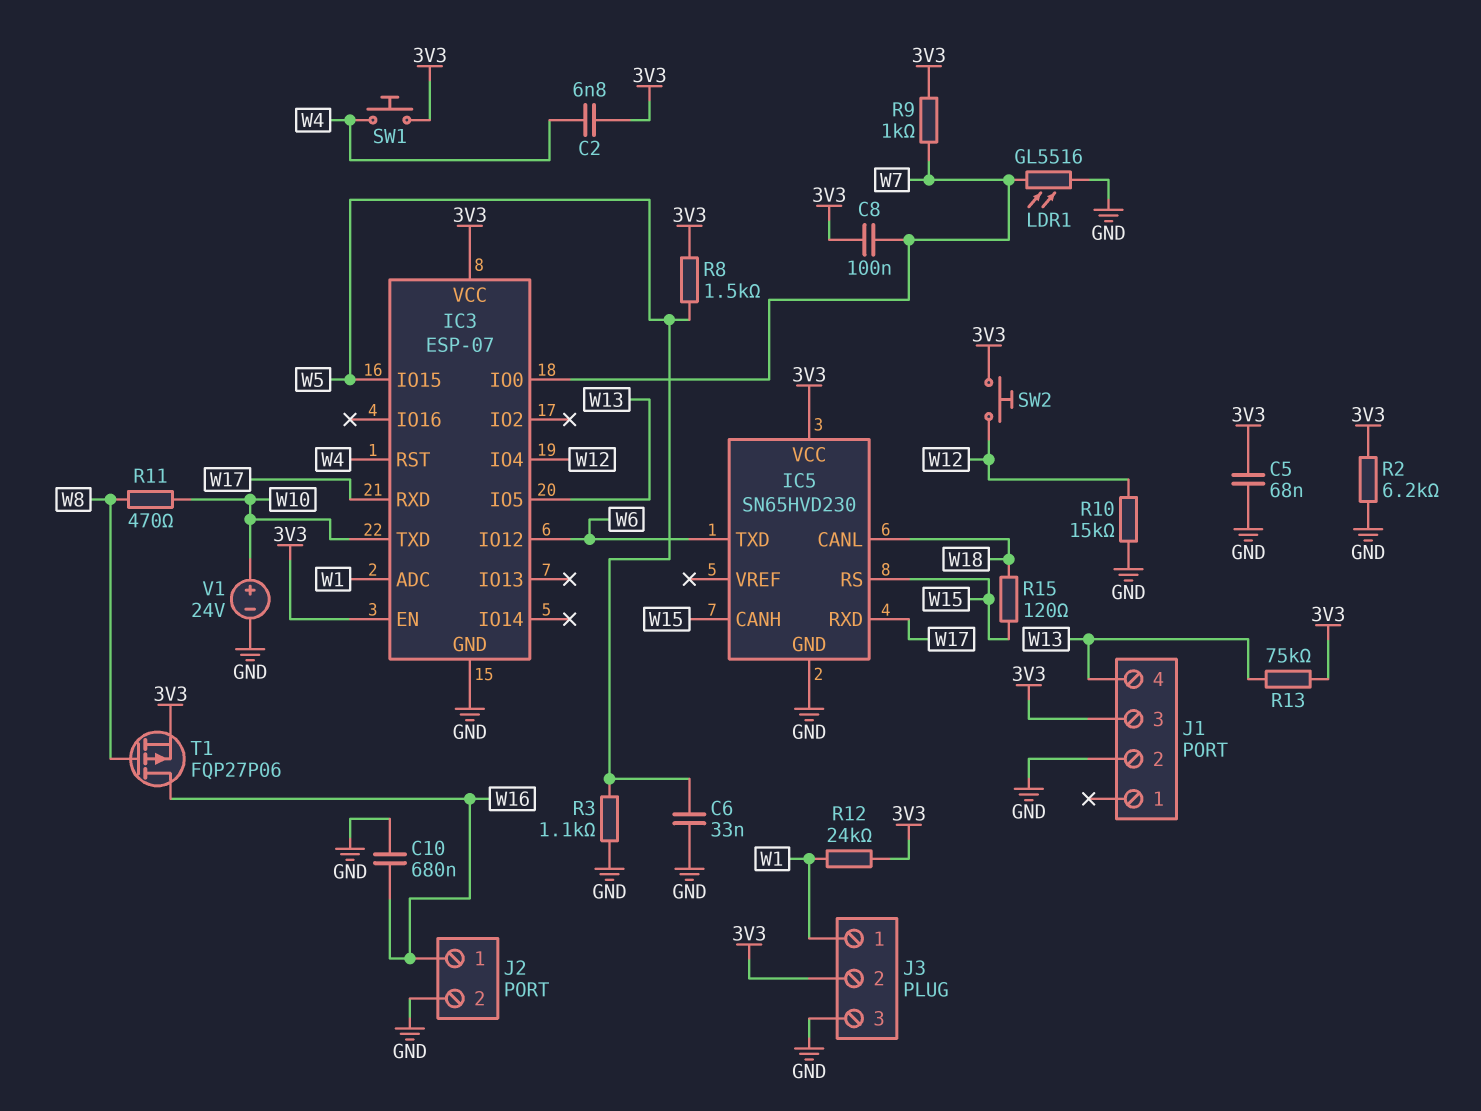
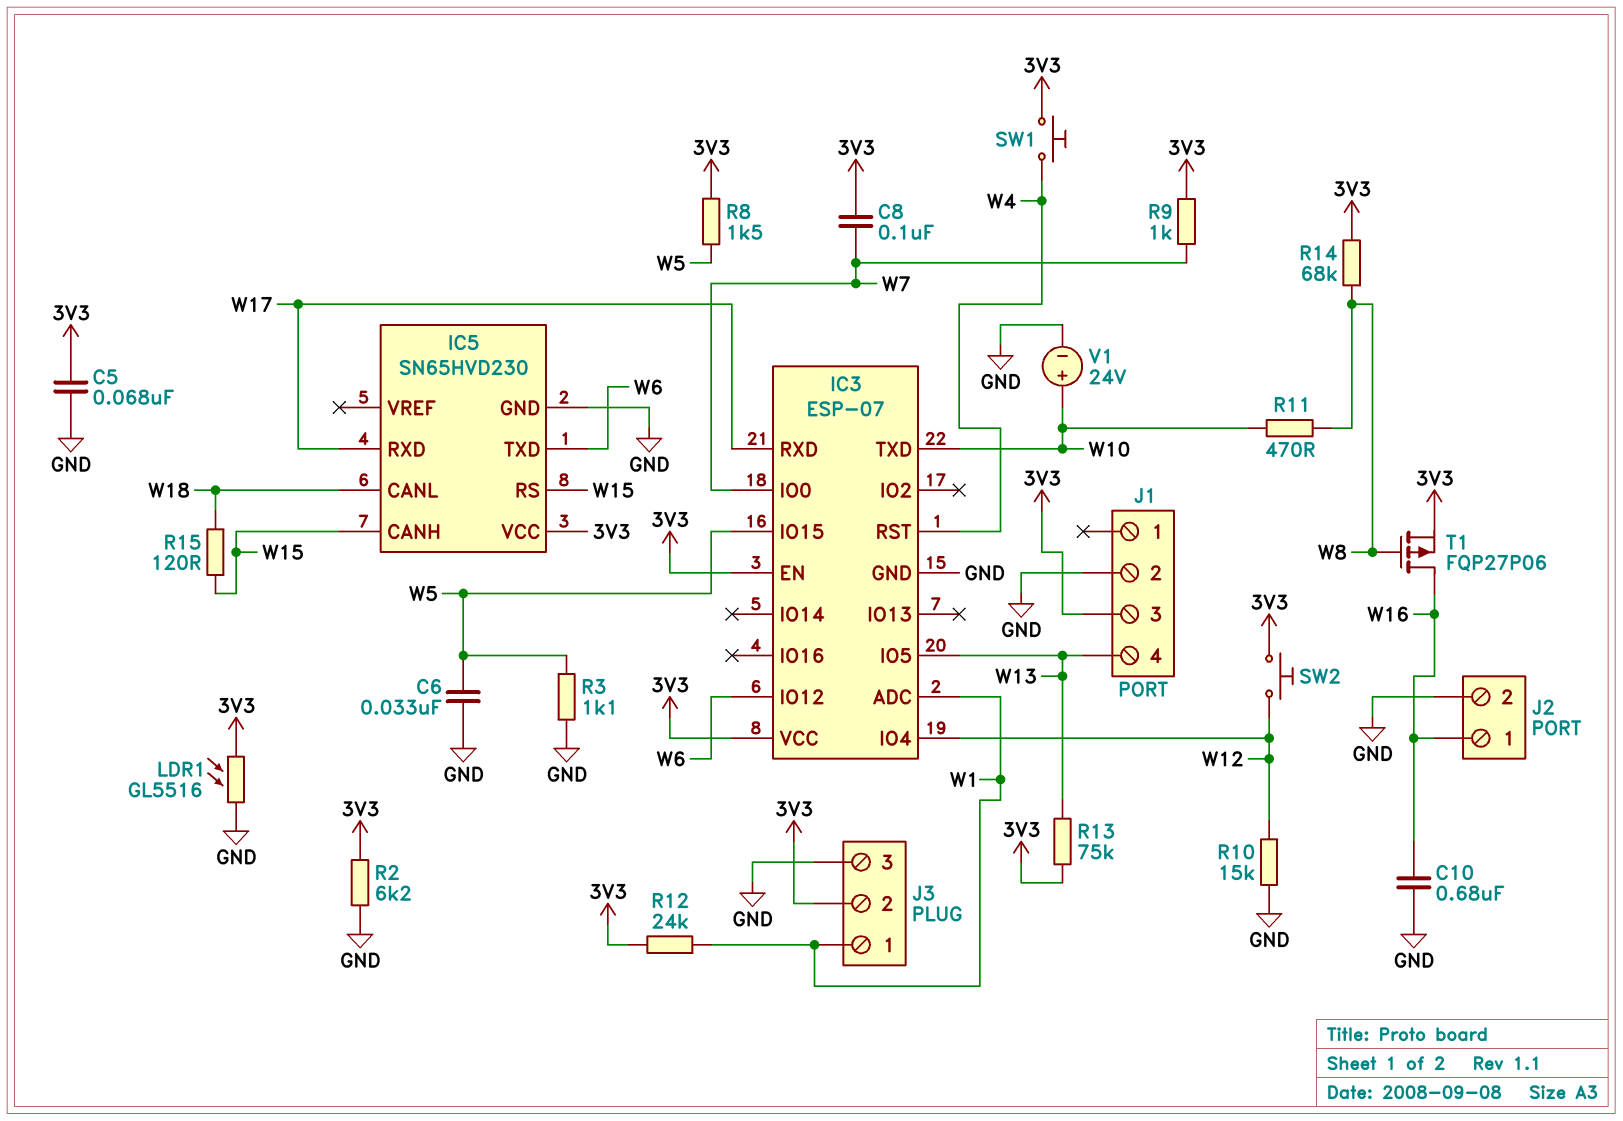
C2: 6.8nF (3V3, W4) -> none
LDR1: GL5516 (GND, W7) -> GL5516 (3V3, GND)
R14: none -> 68k (3V3, W8)

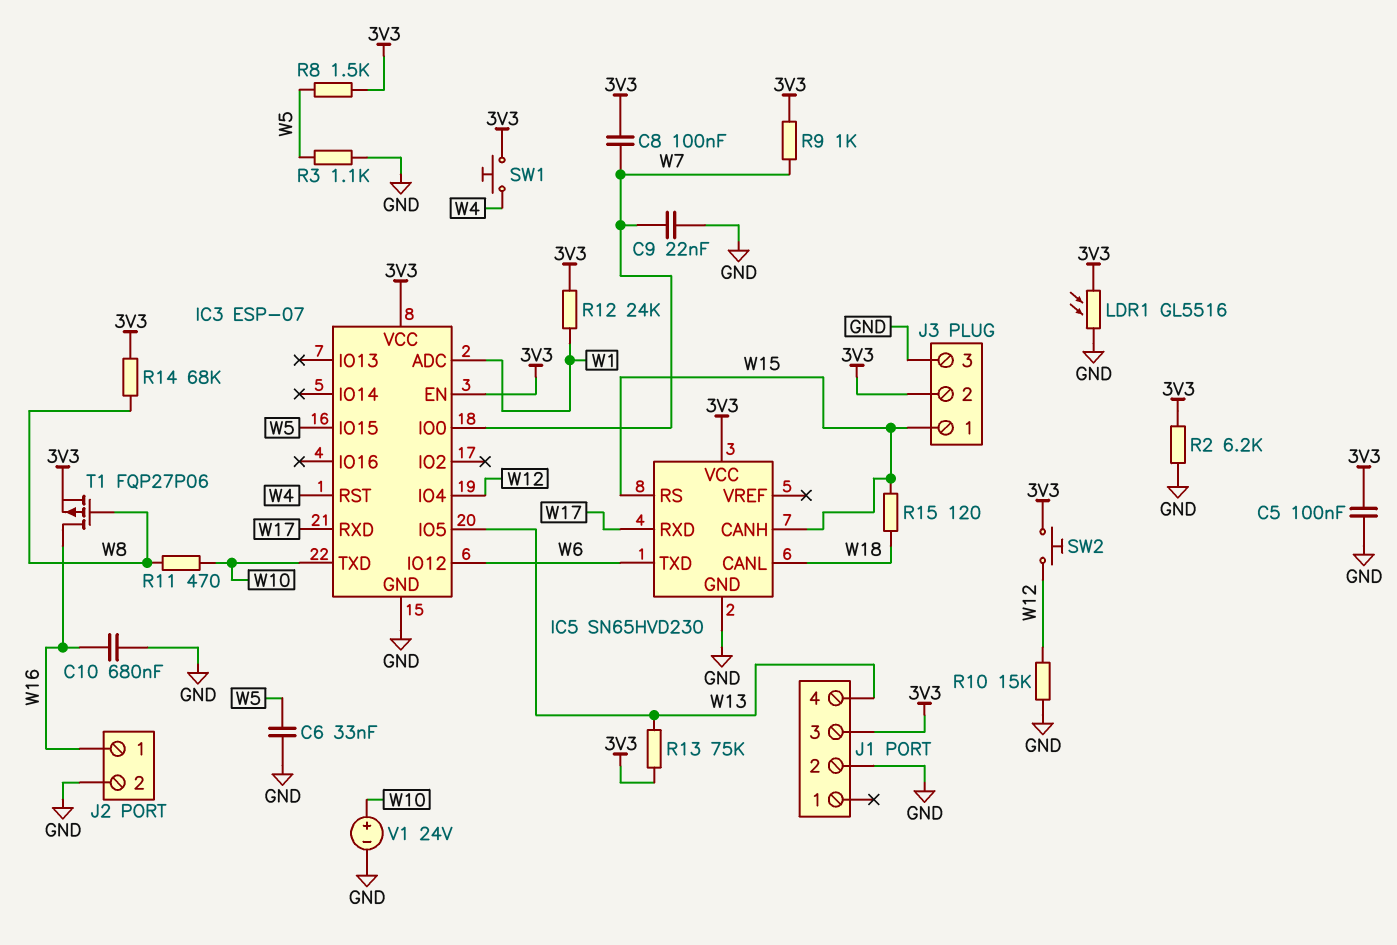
C5: 68nF (3V3, GND) -> 100nF (3V3, GND)
C9: none -> 22nF (GND, W7)
J3 pin 1: W1 -> W15

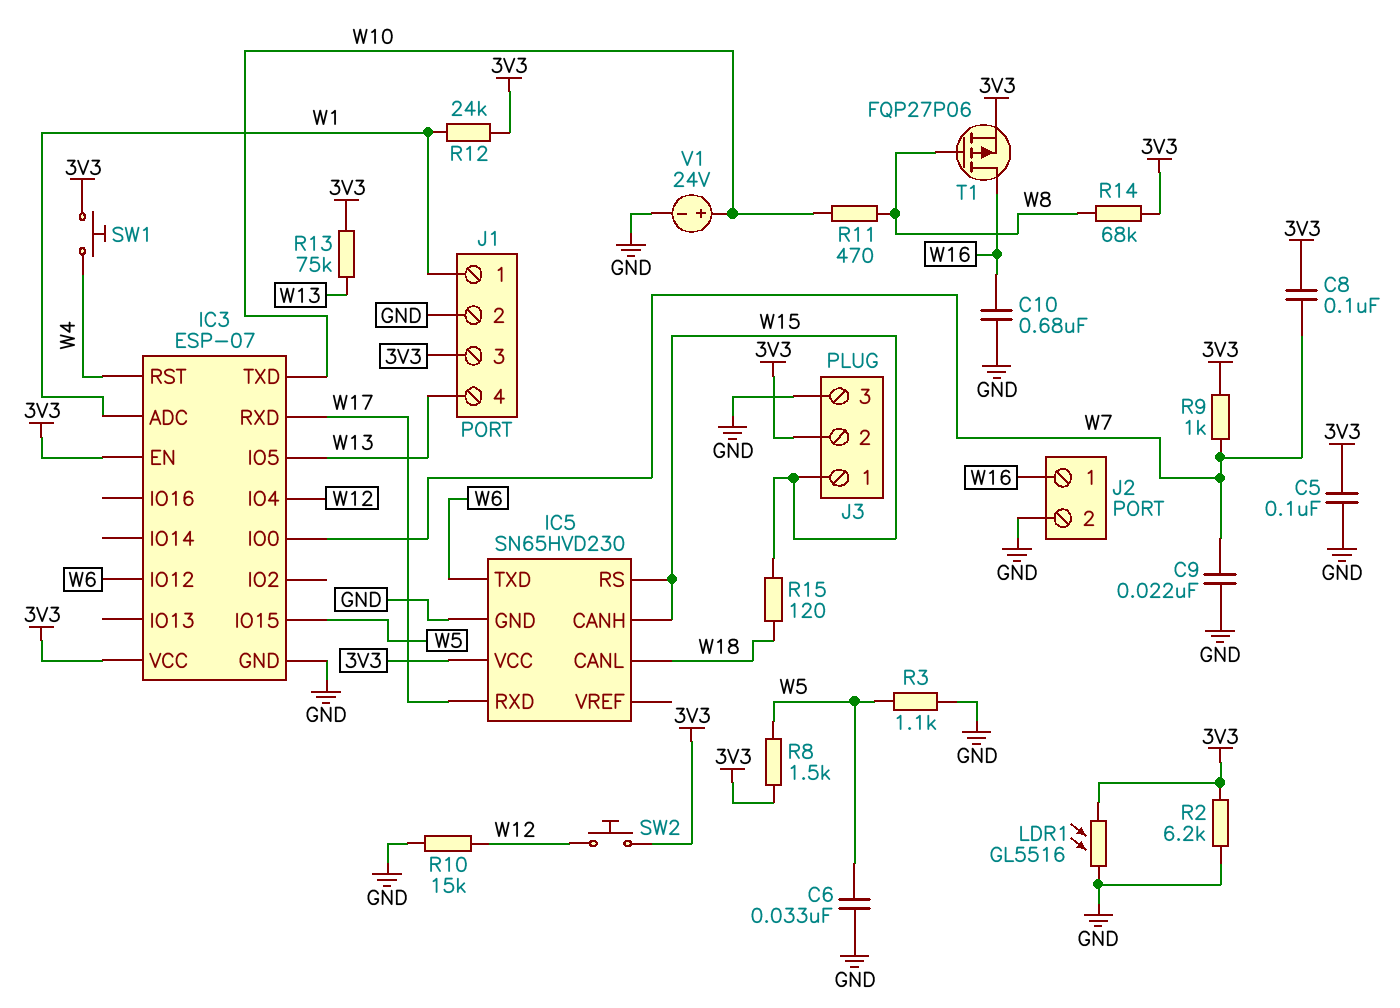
J1 pin 1: none -> W1

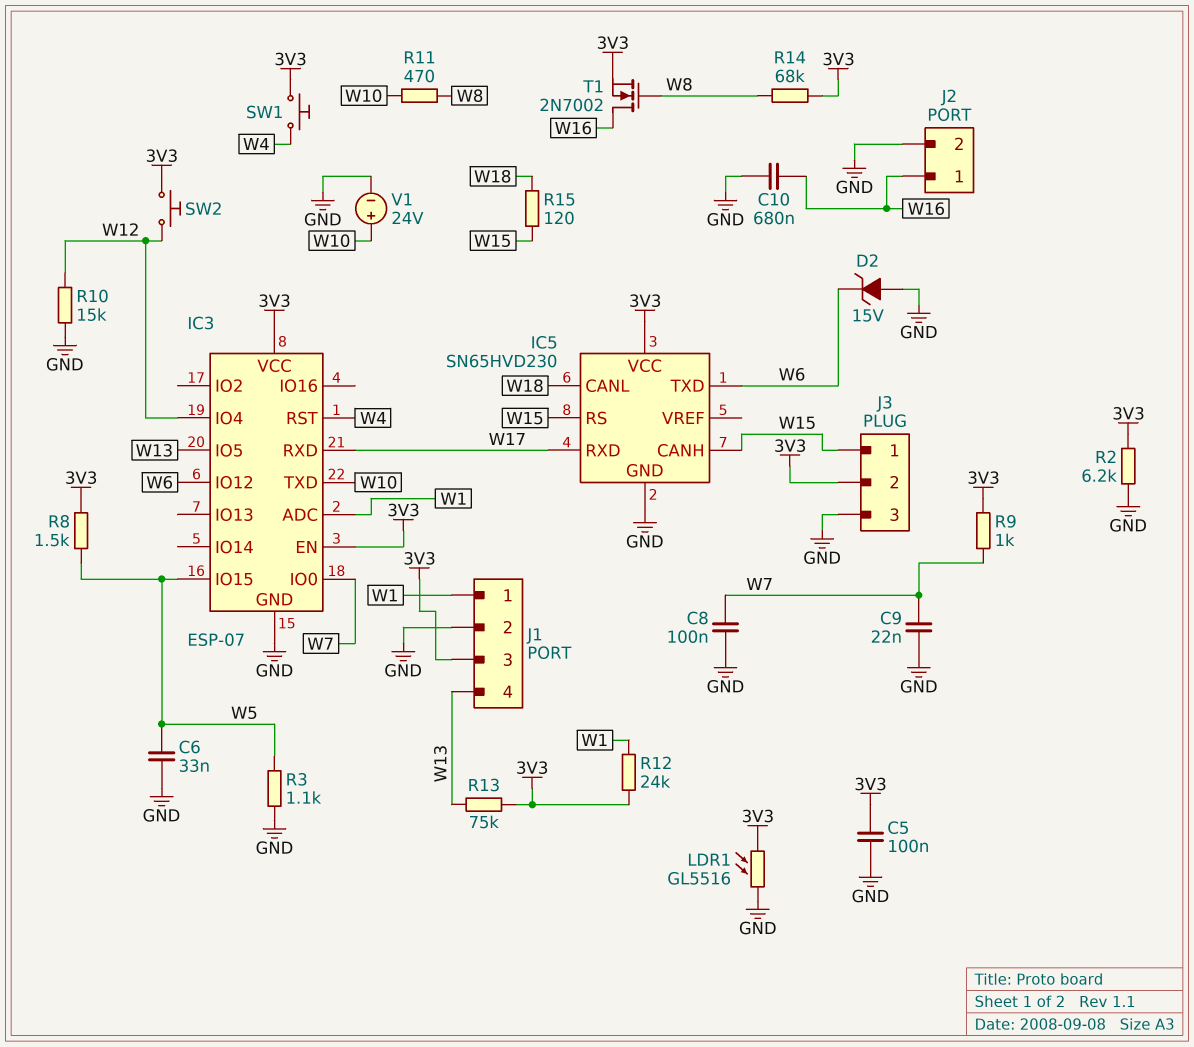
C8: 100nF (3V3, W7) -> 100nF (GND, W7)
D2: none -> zener 15V (A GND, K W6)
T1: PMOS FQP27P06 (G W8, D W16, S 3V3) -> NMOS 2N7002 (G W8, D W16, S 3V3)

